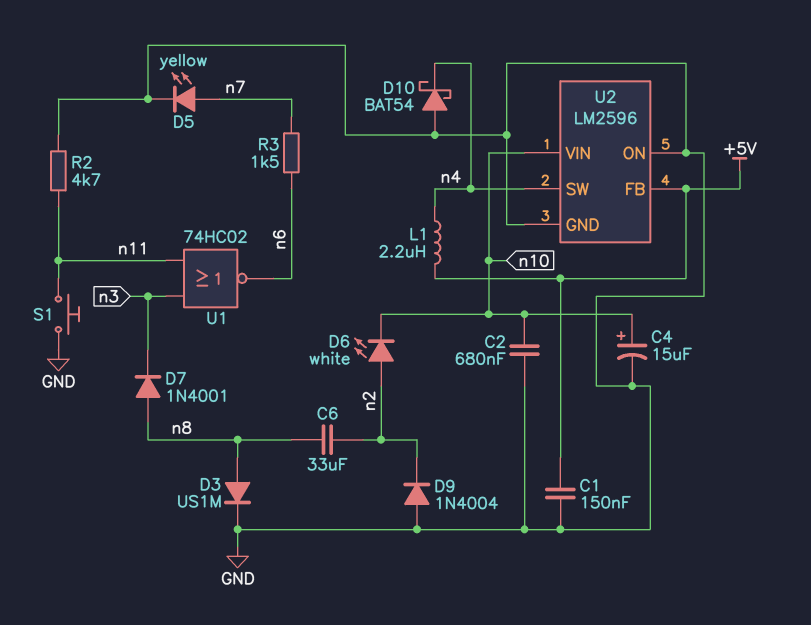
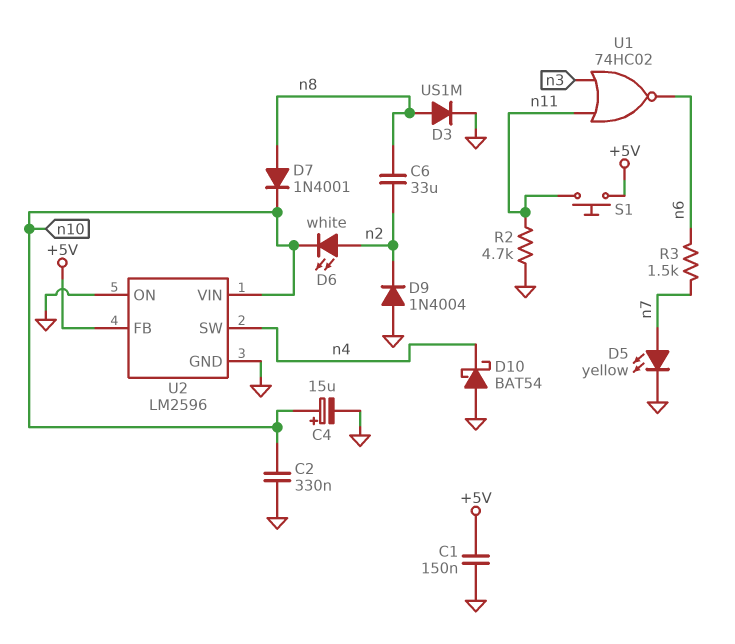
C2: 680nF (GND, n10) -> 330nF (GND, n10)
D7: diode 1N4001 (A n8, K n3) -> diode 1N4001 (A n8, K n10)
L1: 2.2uH (+5V, n4) -> none
S1: button (GND, n11) -> button (+5V, n11)

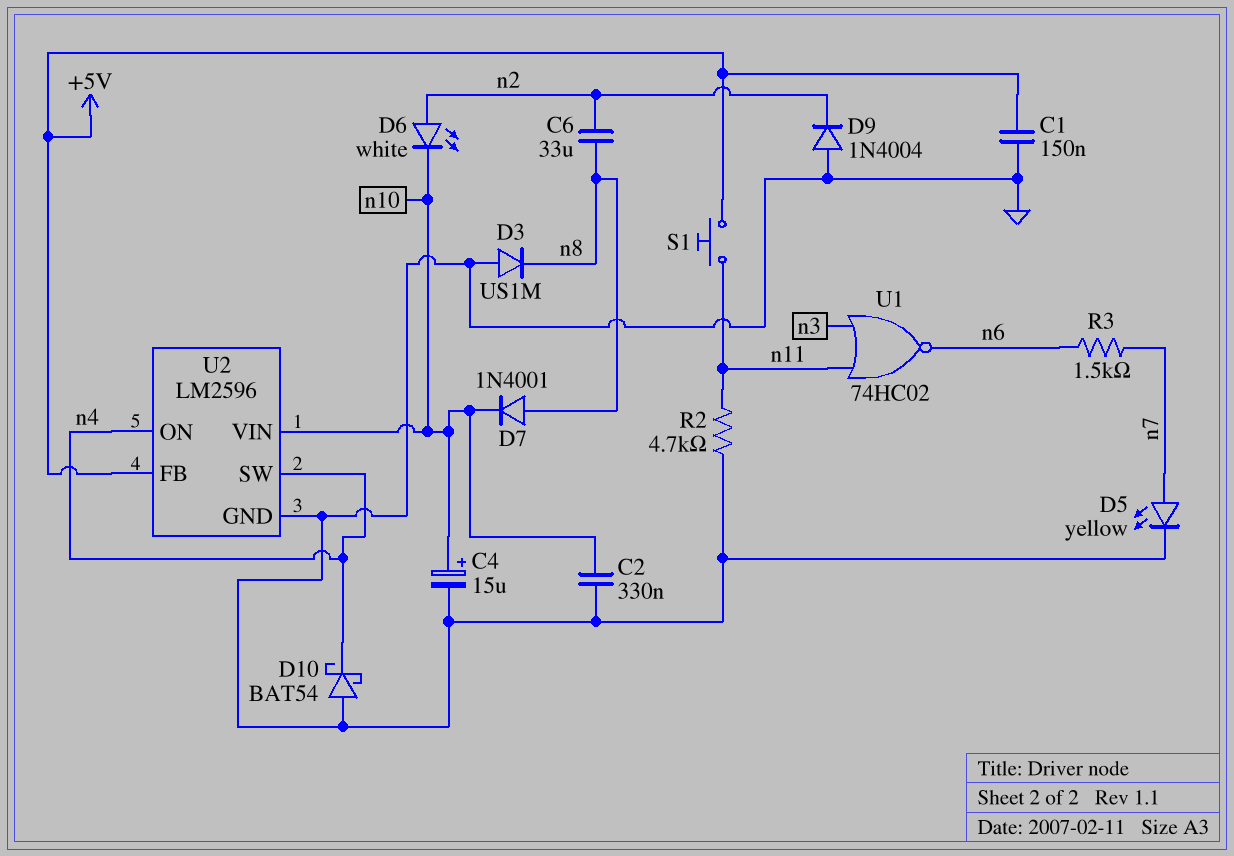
D3: diode US1M (A n8, K GND) -> diode US1M (A GND, K n8)
U2 pin ON: GND -> n4

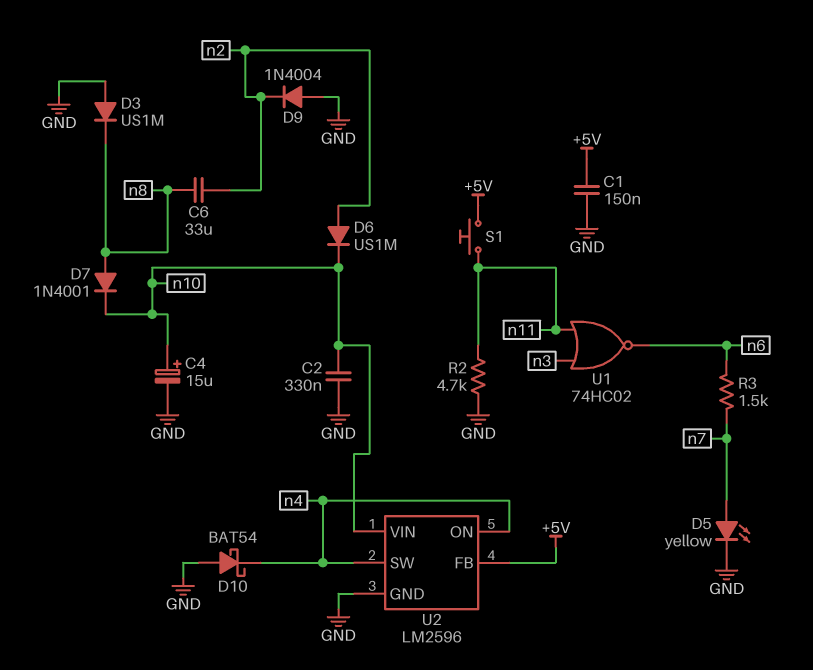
D6: LED white (A n2, K n10) -> diode US1M (A n2, K n10)

